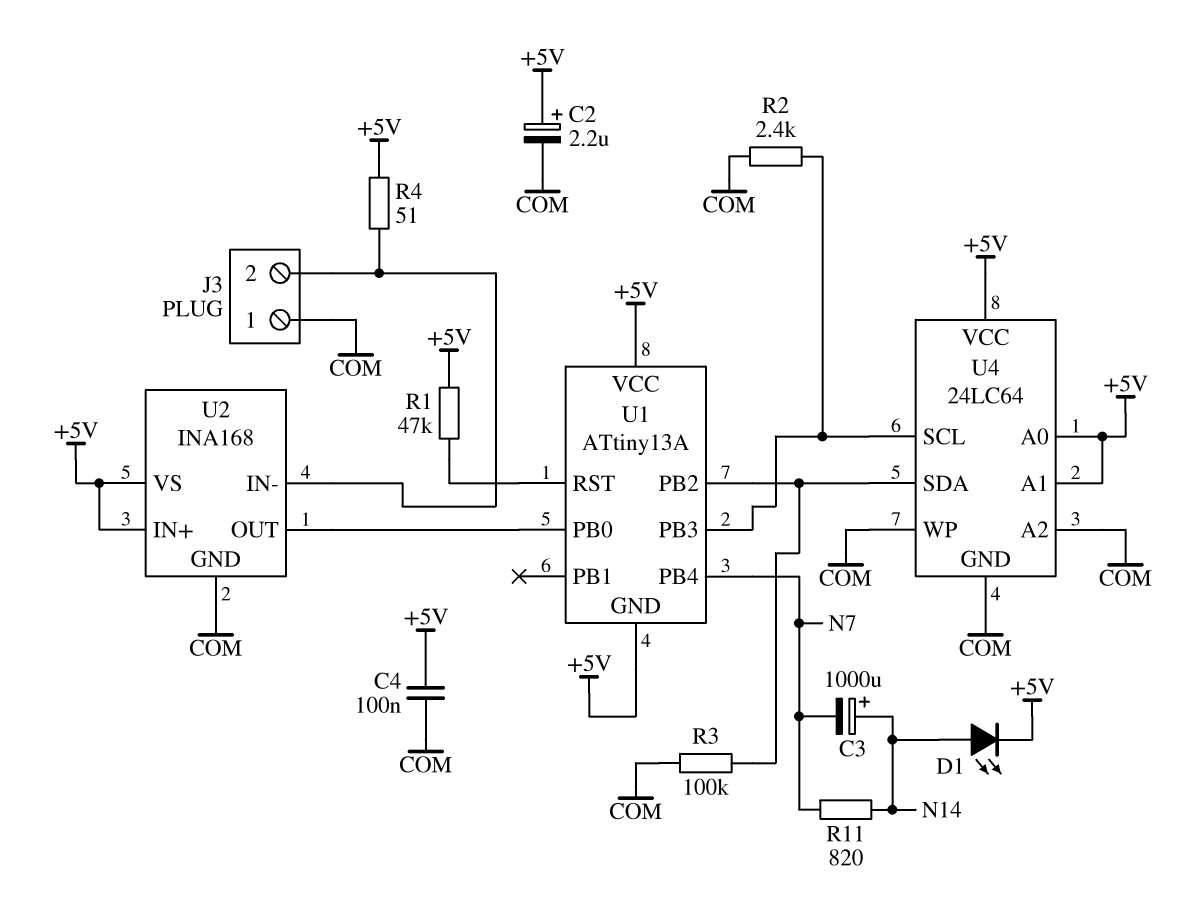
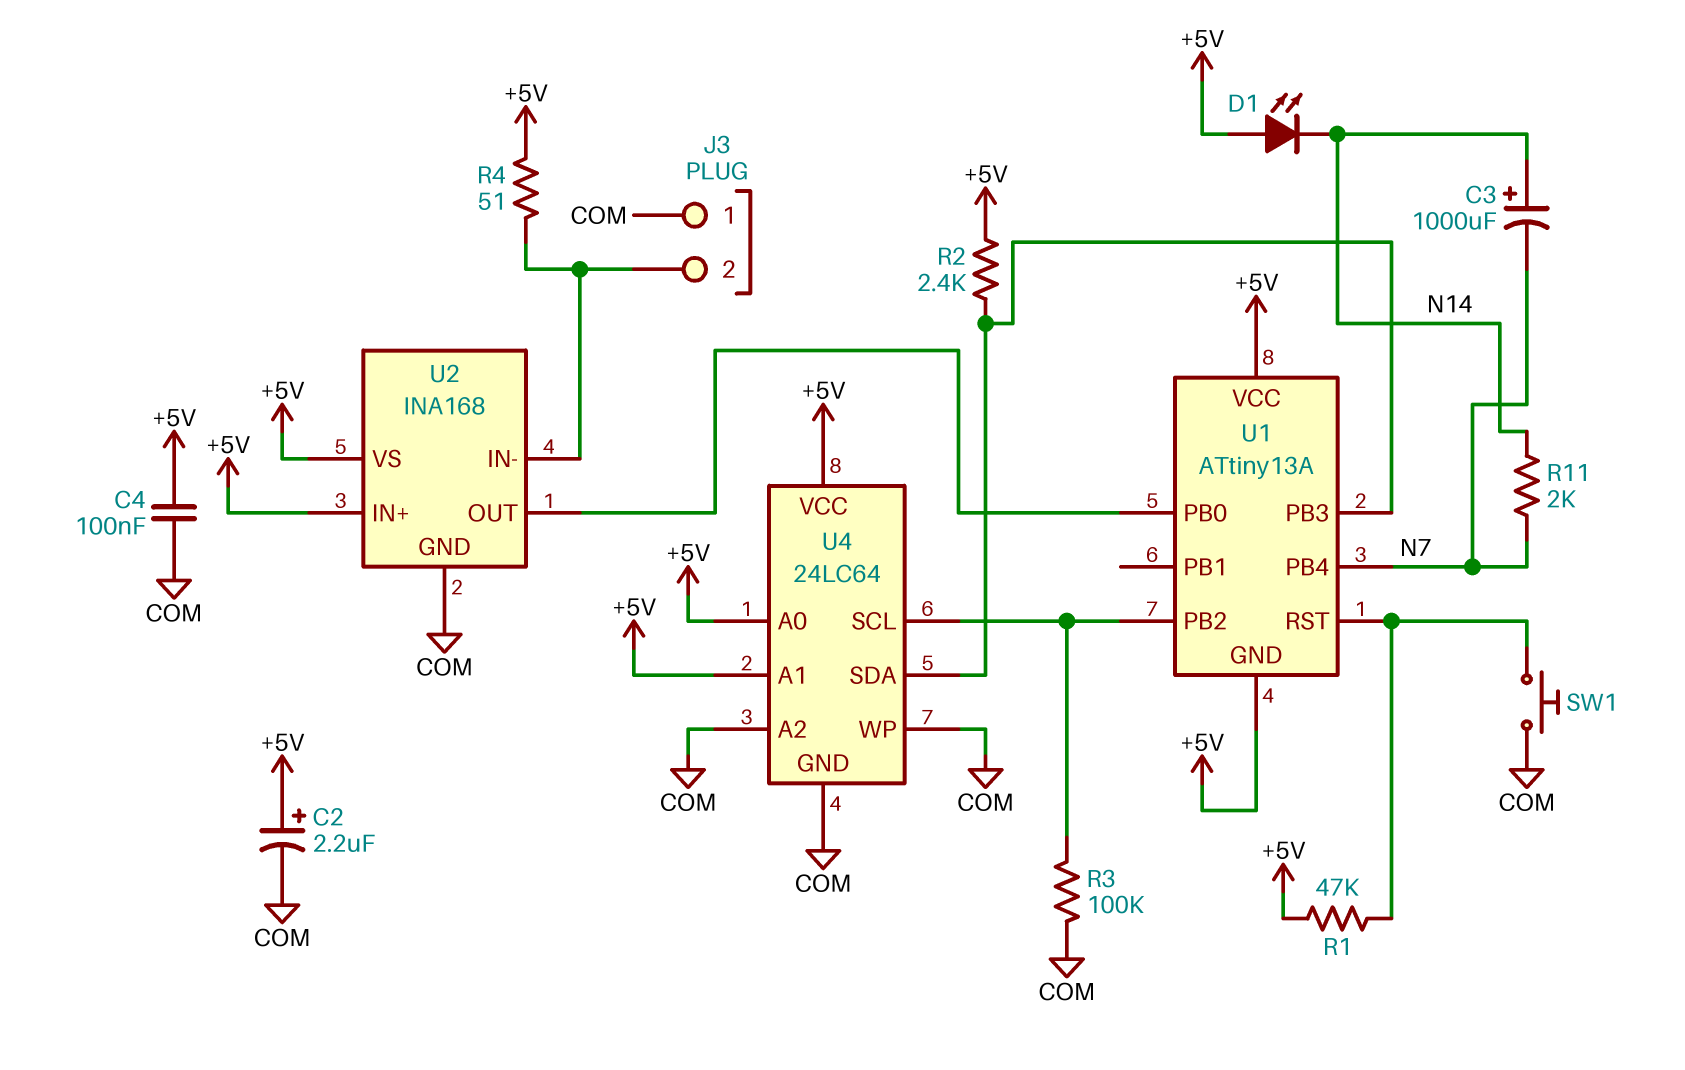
D1: LED (A N14, K +5V) -> LED (A +5V, K N14)
R2: 2.4k (COM, U1/PB3) -> 2.4k (+5V, U1/PB3)
R11: 820 (N7, N14) -> 2k (N7, N14)
SW1: none -> button (COM, U1/RST)
U4 pin SCL: U1/PB3 -> U1/PB2
U4 pin SDA: U1/PB2 -> U1/PB3

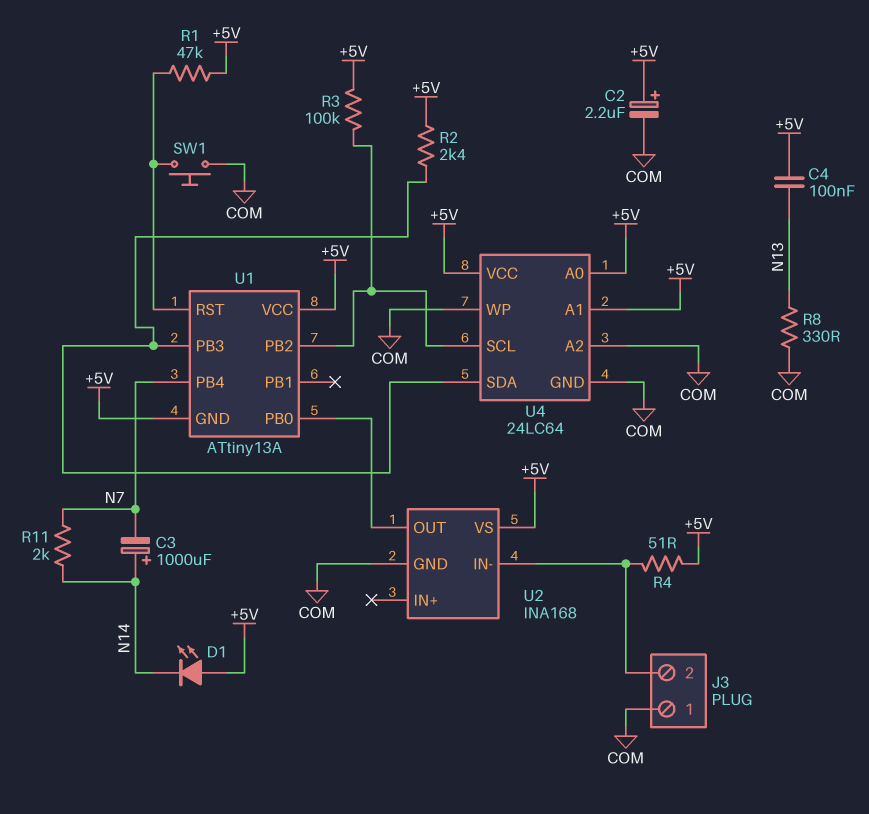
C4: 100nF (+5V, COM) -> 100nF (+5V, N13)
R3: 100k (COM, U1/PB2) -> 100k (+5V, U1/PB2)
R8: none -> 330 (COM, N13)
U2 pin IN+: +5V -> none

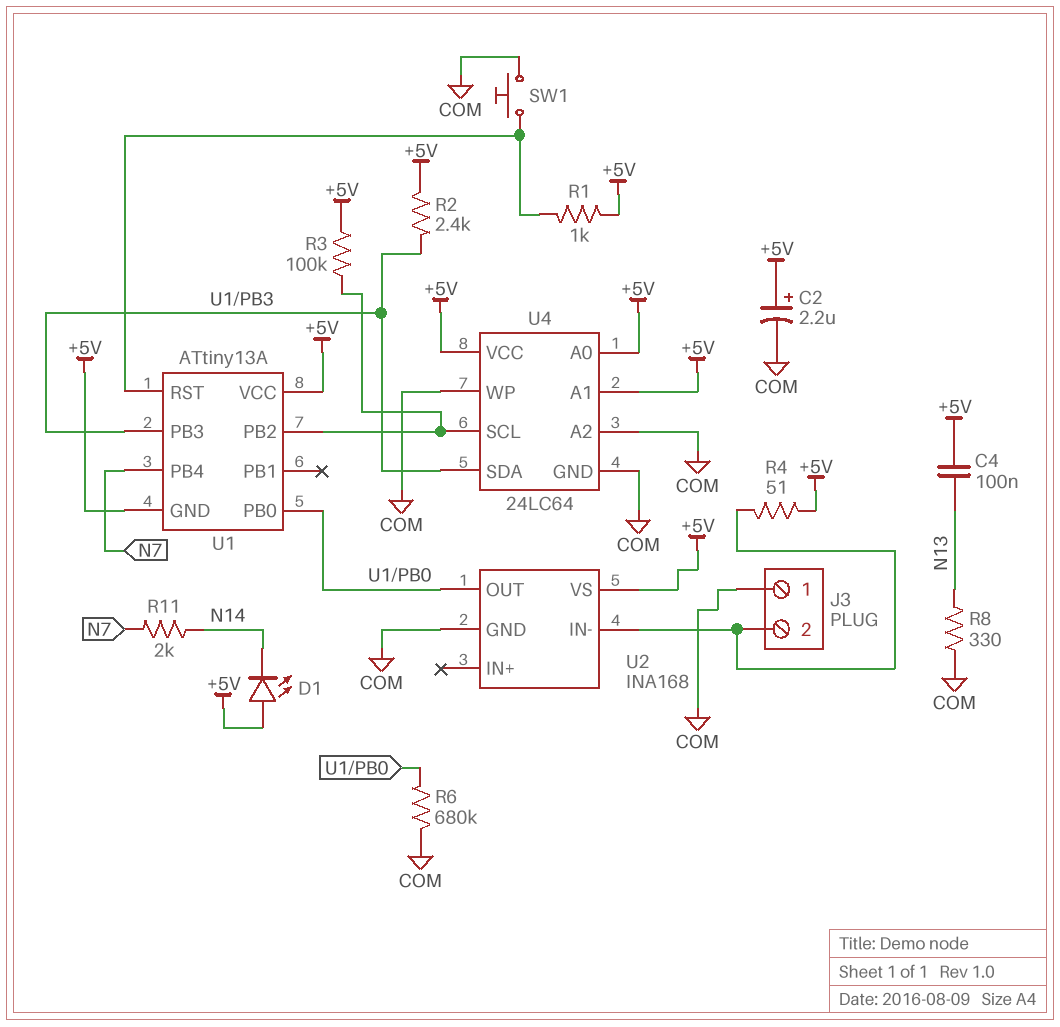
C3: 1000uF (plus N14, minus N7) -> none
R1: 47k (+5V, U1/RST) -> 1k (+5V, U1/RST)
R6: none -> 680k (COM, U1/PB0)

